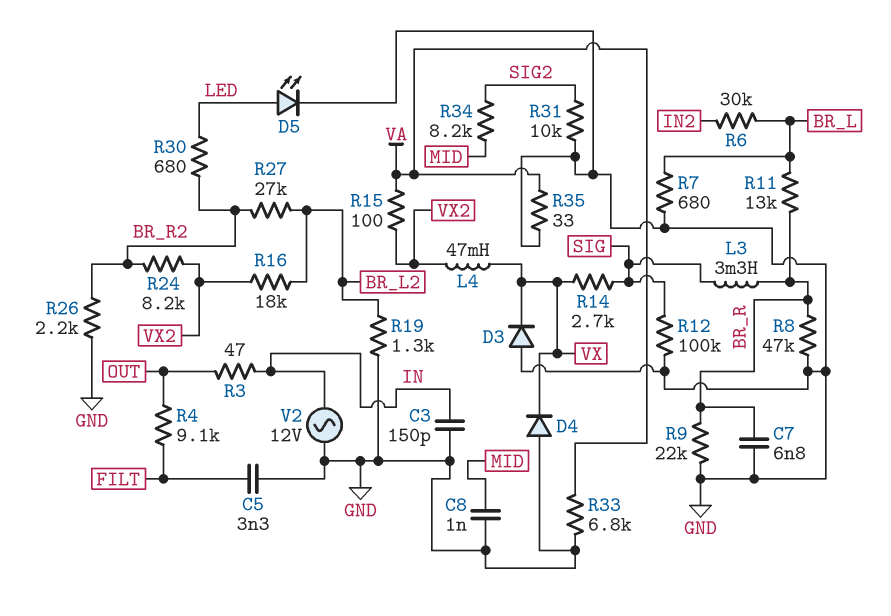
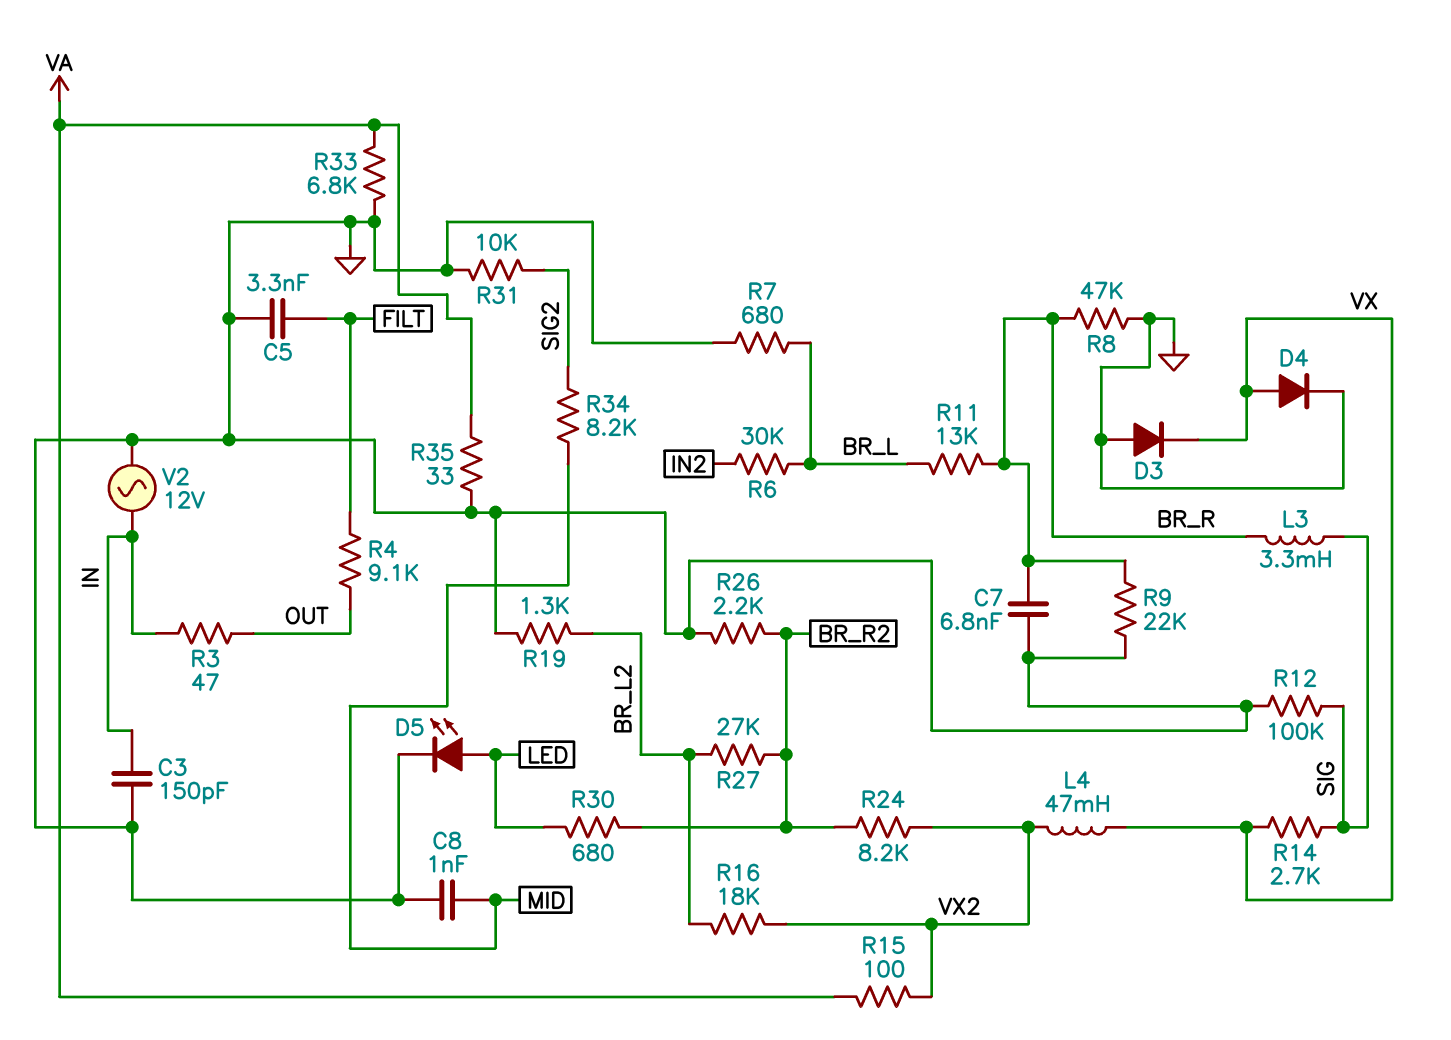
D4: diode (A GND, K VX) -> diode (A VX, K GND)

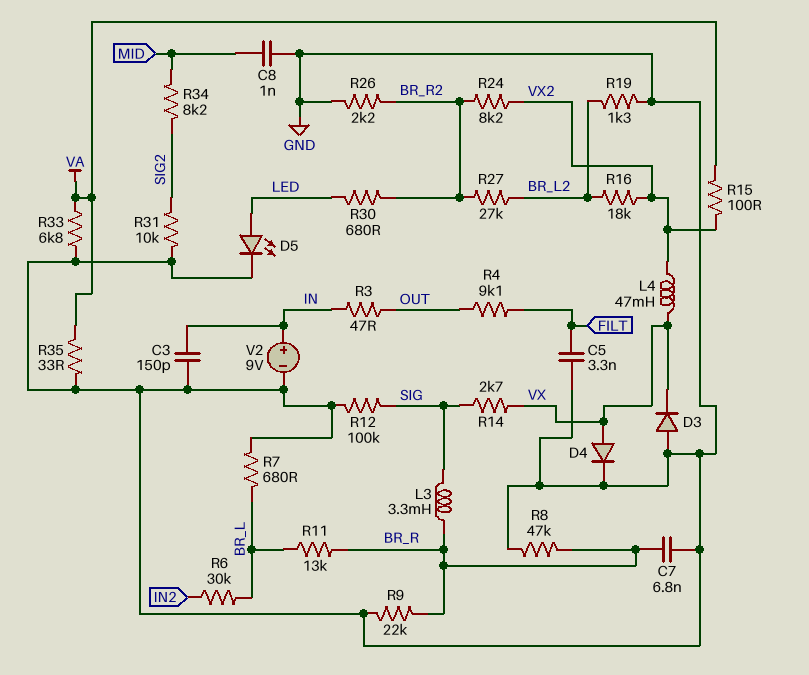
V2: AC 12V (GND, IN) -> 9V (plus IN, minus GND)

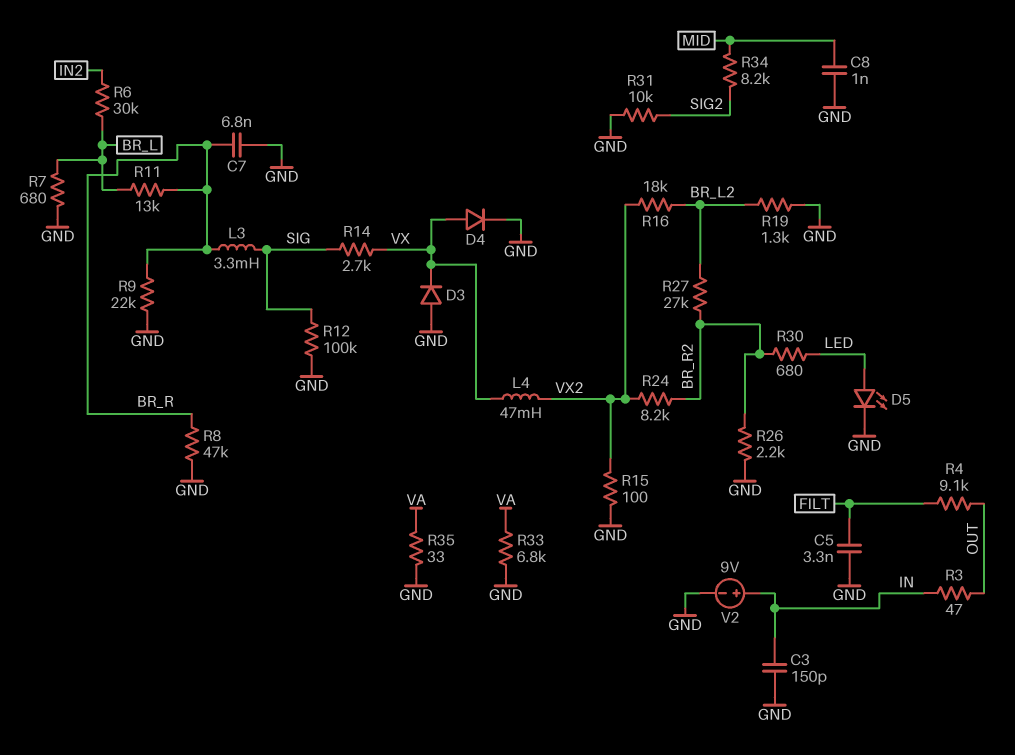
R15: 100 (VA, VX2) -> 100 (GND, VX2)

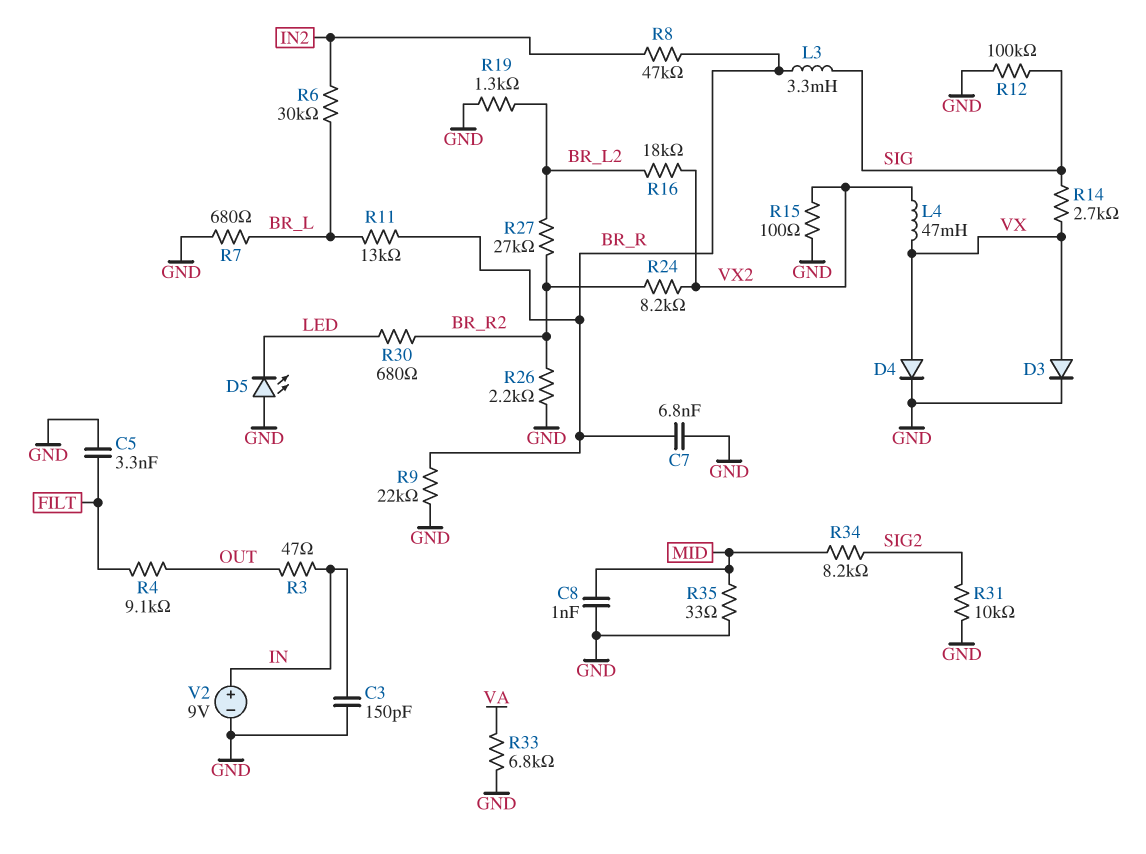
D3: diode (A GND, K VX) -> diode (A VX, K GND)
D5: LED (A LED, K GND) -> LED (A GND, K LED)
R8: 47k (BR_R, GND) -> 47k (BR_R, IN2)
R35: 33 (GND, VA) -> 33 (GND, MID)

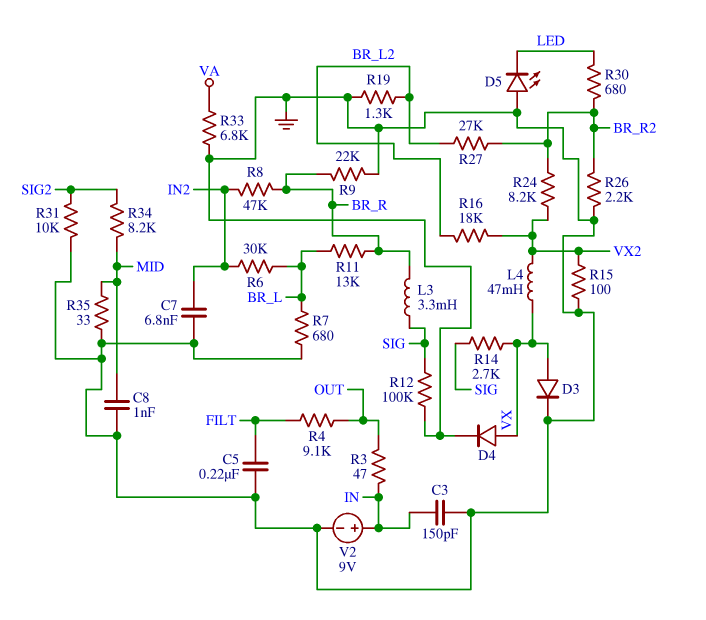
C5: 3.3nF (FILT, GND) -> 220nF (FILT, GND)
C7: 6.8nF (BR_R, GND) -> 6.8nF (GND, IN2)

